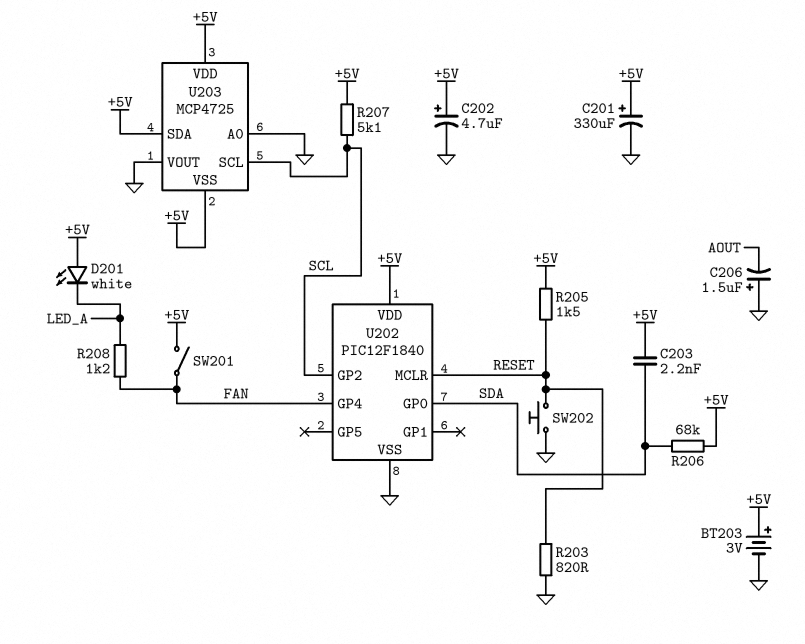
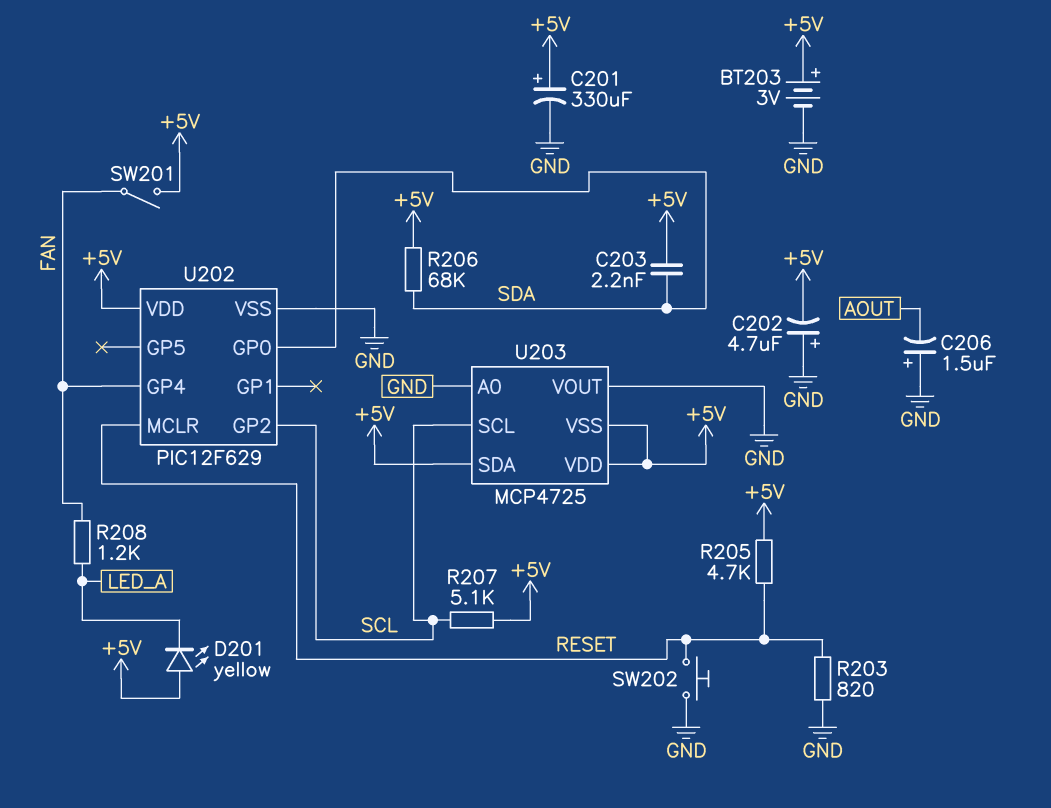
C202: 4.7uF (plus +5V, minus GND) -> 4.7uF (plus GND, minus +5V)
D201: LED white (A +5V, K LED_A) -> LED yellow (A +5V, K LED_A)
R205: 1.5k (+5V, RESET) -> 4.7k (+5V, RESET)
U202: PIC12F1840 -> PIC12F629

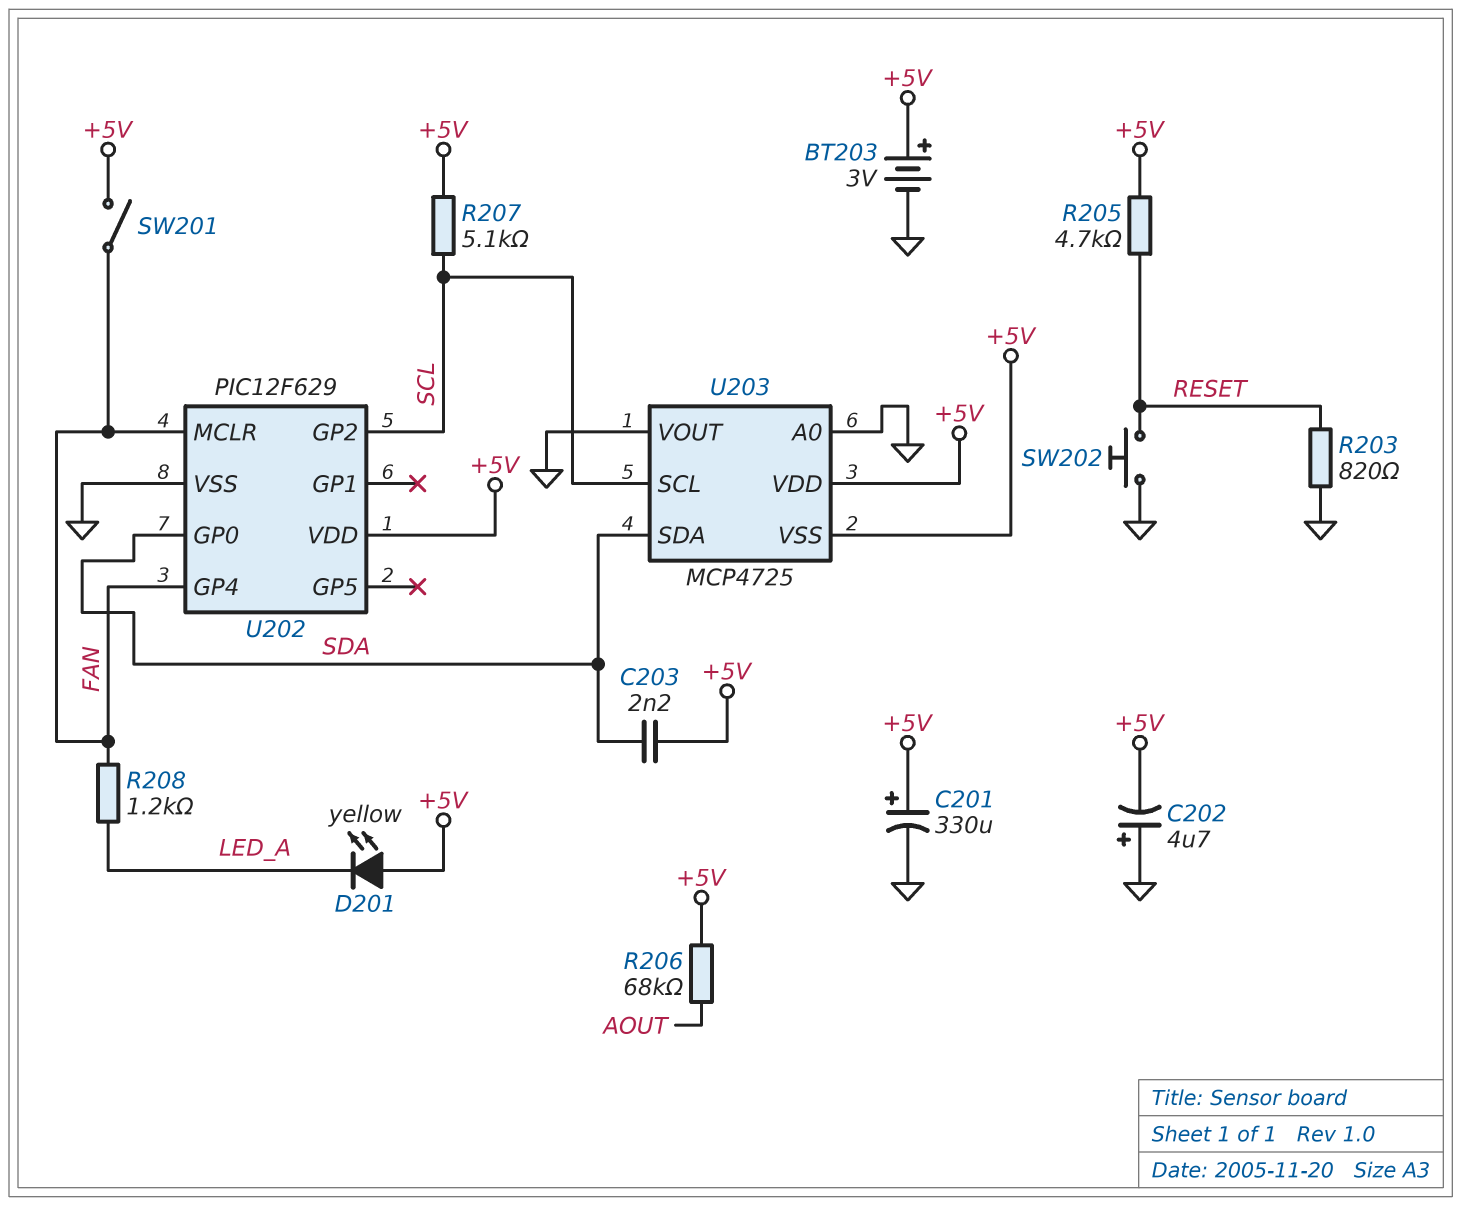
C206: 1.5uF (plus GND, minus AOUT) -> none
R206: 68k (+5V, SDA) -> 68k (+5V, AOUT)
U202 pin MCLR: RESET -> FAN
U203 pin SDA: +5V -> SDA

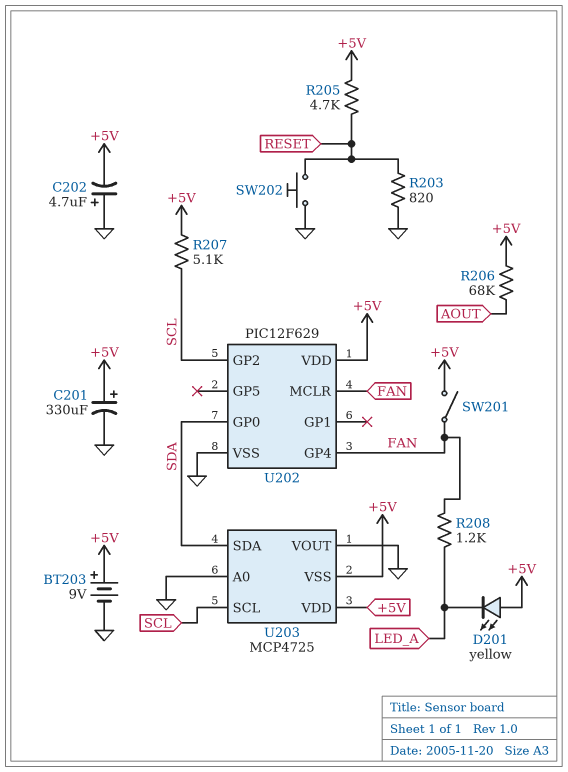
BT203: 3V (plus +5V, minus GND) -> 9V (plus +5V, minus GND)
C203: 2.2nF (+5V, SDA) -> none

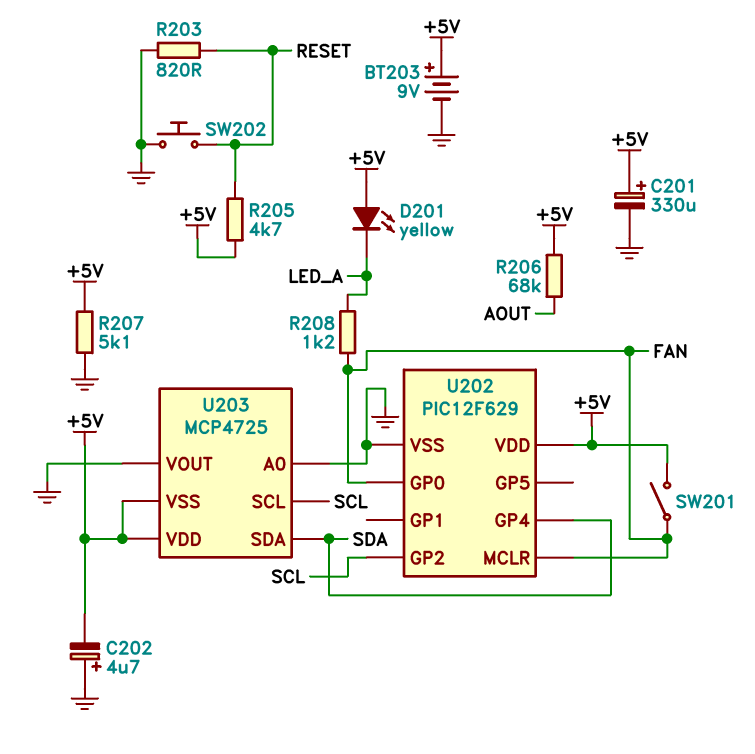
R207: 5.1k (+5V, SCL) -> 5.1k (+5V, GND)
U202 pin GP0: SDA -> FAN
U202 pin GP4: FAN -> SDA

